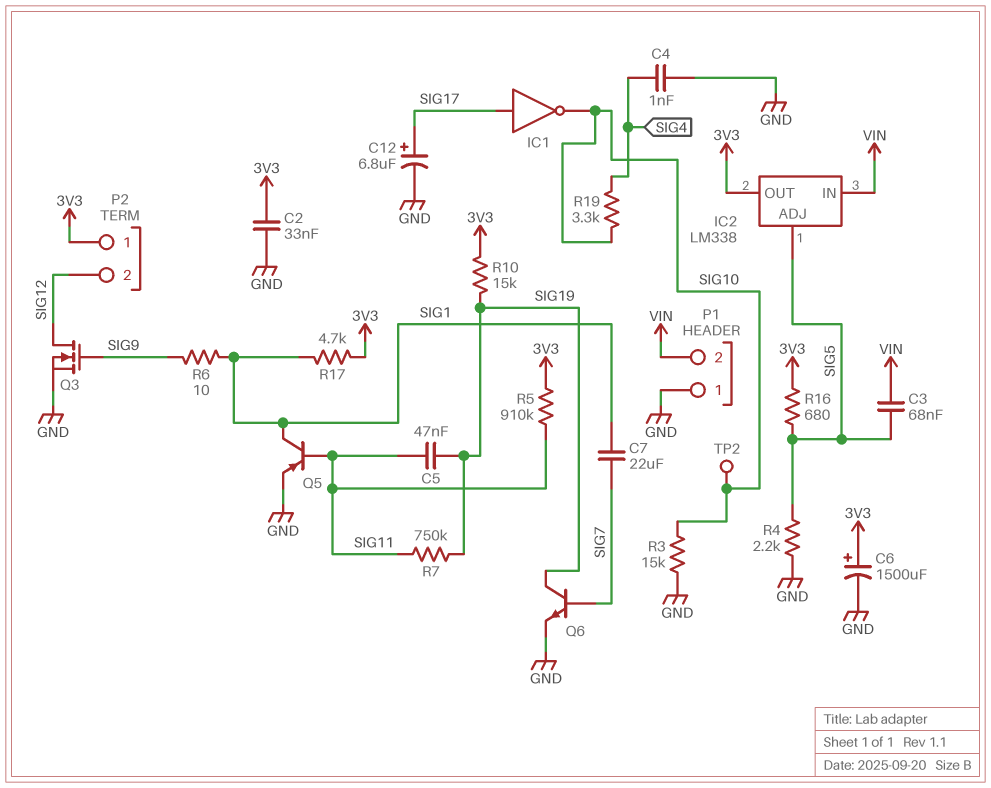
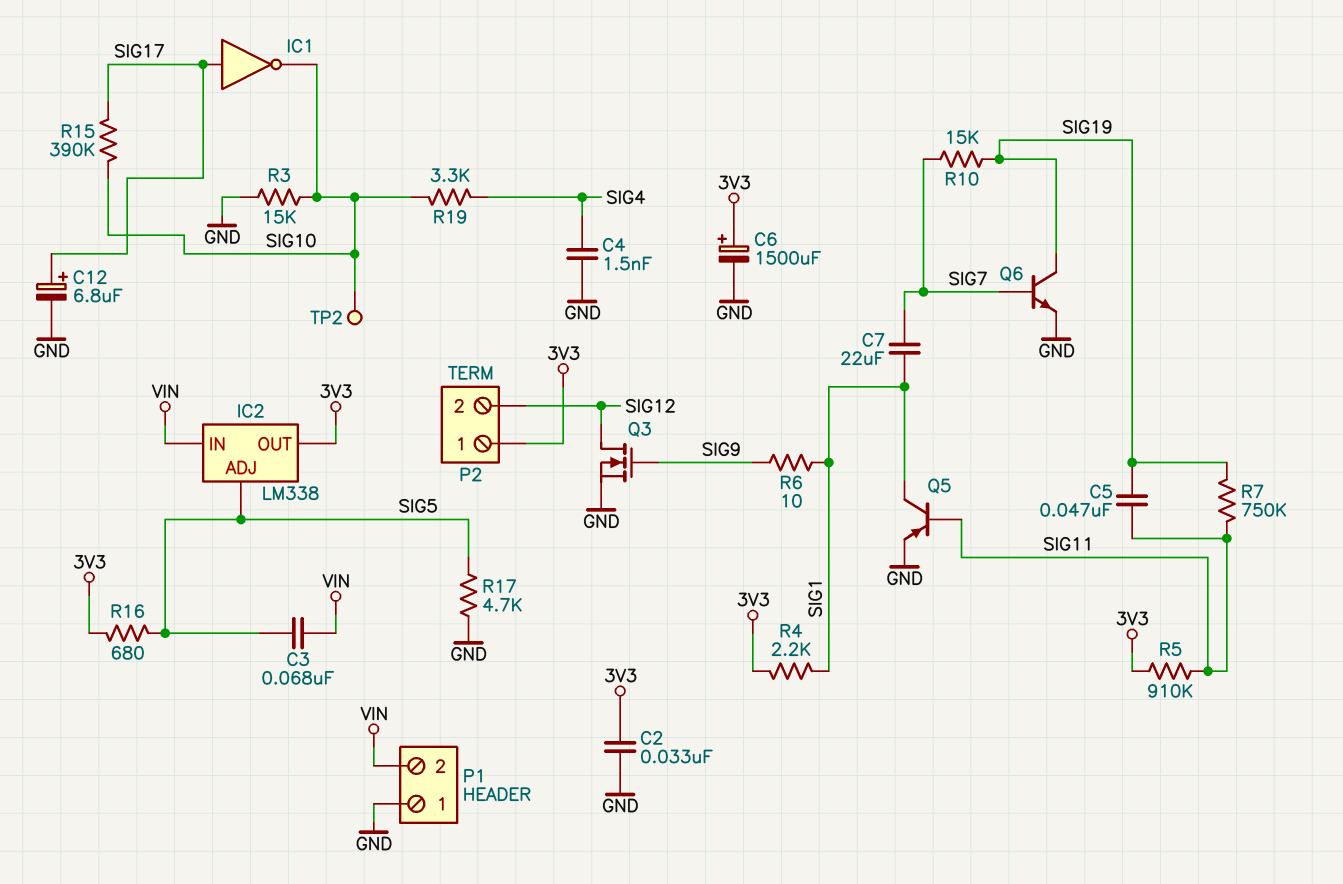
C4: 1nF (GND, SIG4) -> 1.5nF (GND, SIG4)
R4: 2.2k (GND, SIG5) -> 2.2k (3V3, SIG1)
R10: 15k (3V3, SIG19) -> 15k (SIG7, SIG19)
R15: none -> 390k (SIG10, SIG17)
R17: 4.7k (3V3, SIG1) -> 4.7k (GND, SIG5)

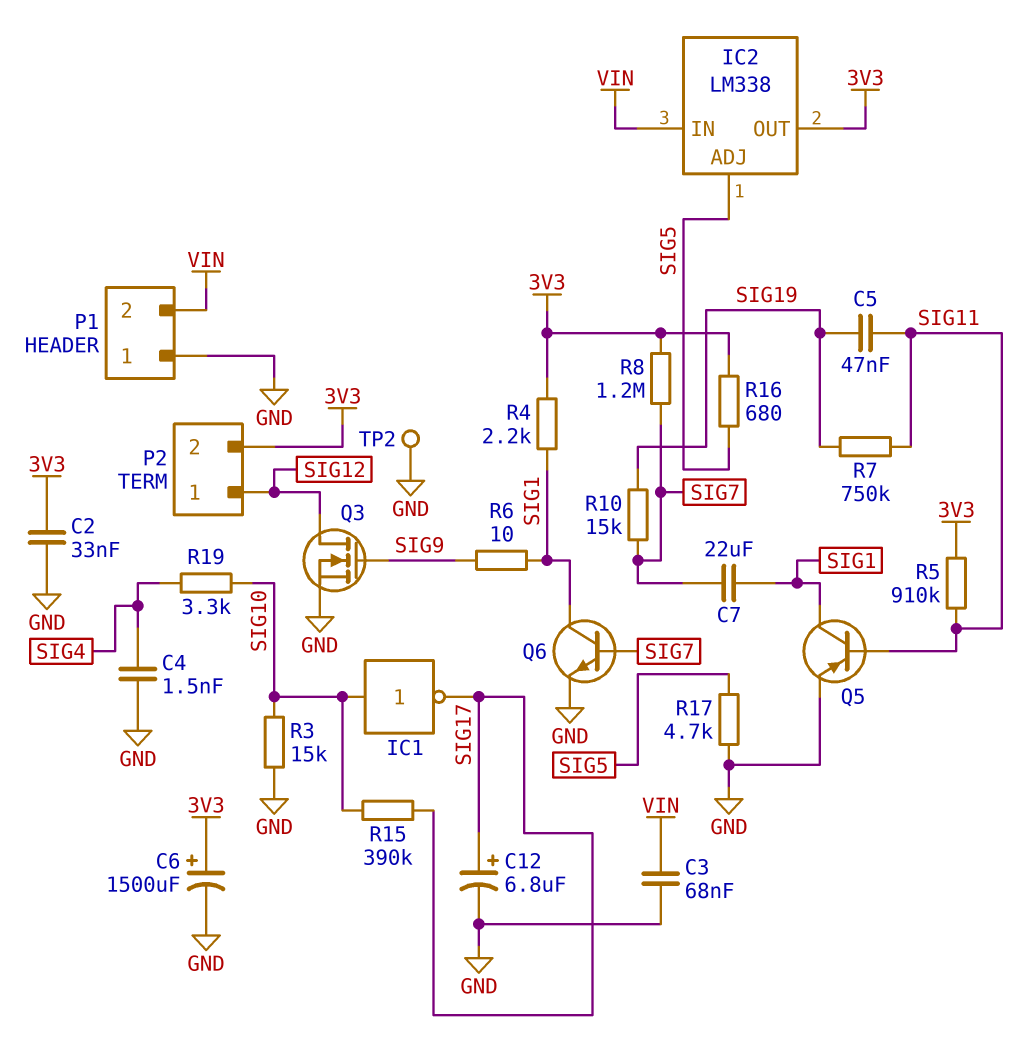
C3: 68nF (SIG5, VIN) -> 68nF (GND, VIN)
IC1: NOT (in SIG17, out SIG10) -> NOT (in SIG10, out SIG17)
P2 pin 1: 3V3 -> SIG12
P2 pin 2: SIG12 -> 3V3
Q6: NPN (B SIG7, C SIG19, E GND) -> NPN (B SIG7, C SIG1, E GND)
R8: none -> 1.2M (3V3, SIG7)
TP2: test point (SIG10) -> test point (GND)

